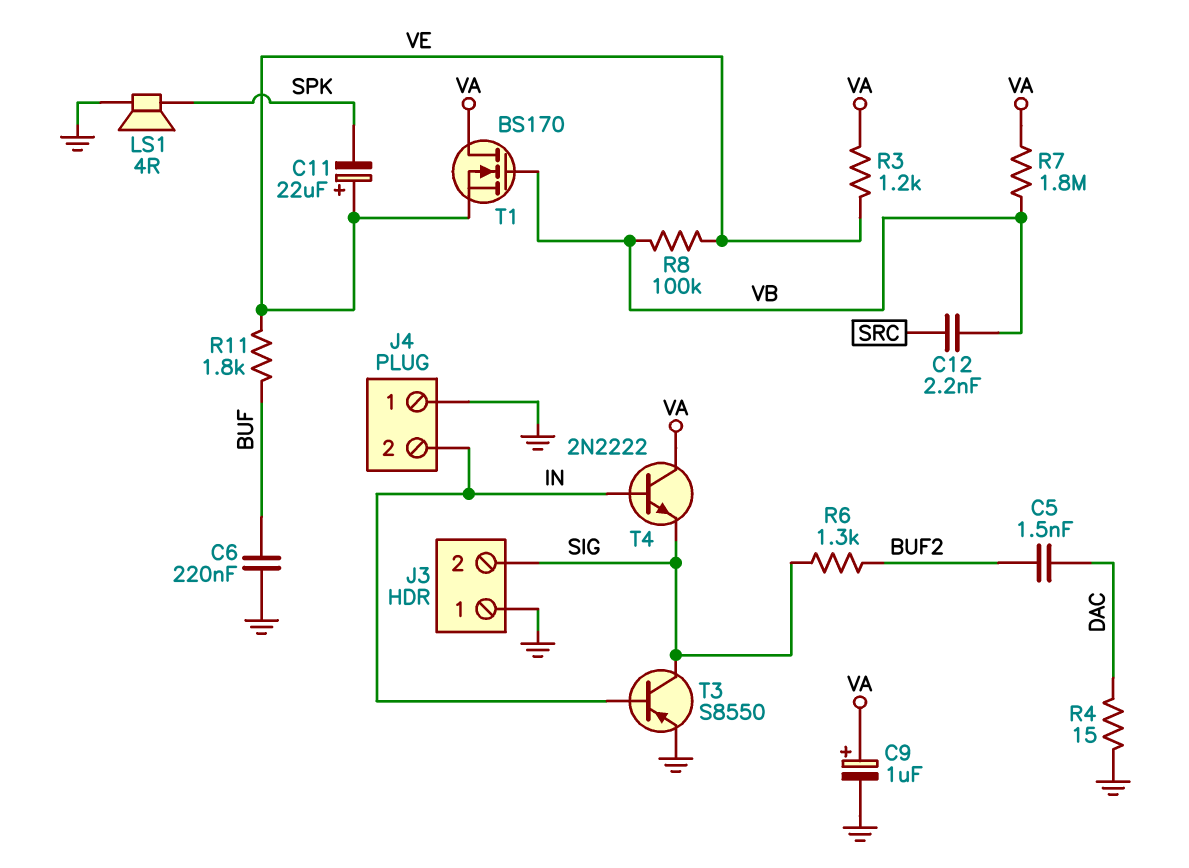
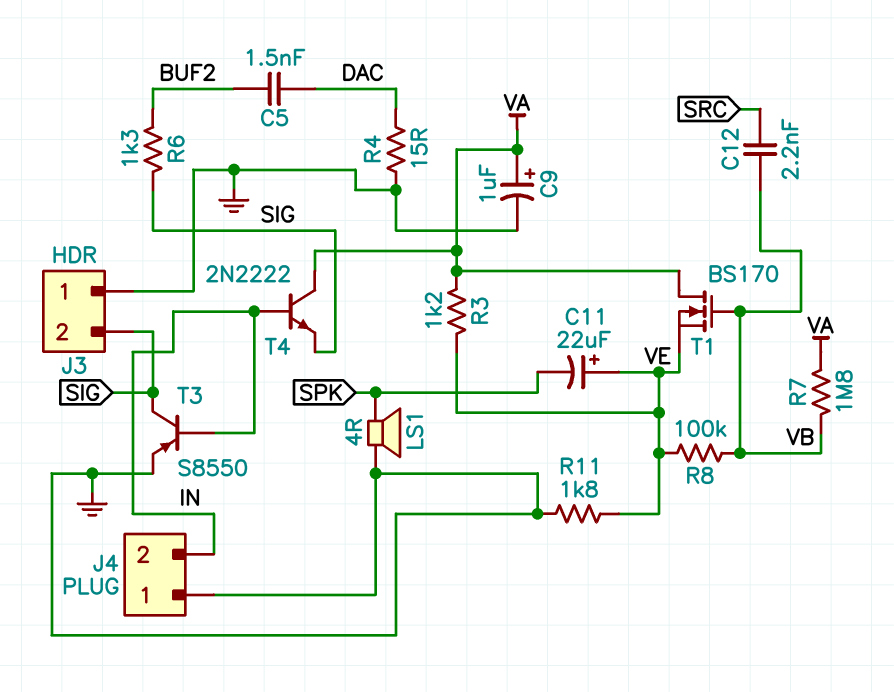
C6: 220nF (BUF, GND) -> none
R11: 1.8k (BUF, VE) -> 1.8k (GND, VE)

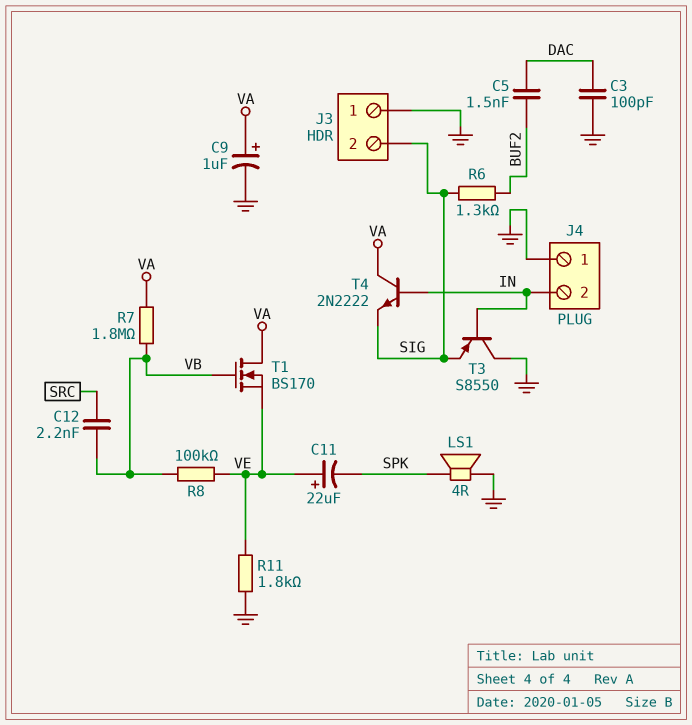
C3: none -> 100pF (DAC, GND)
R3: 1.2k (VA, VE) -> none
R4: 15 (DAC, GND) -> none
T3: PNP S8550 (B IN, C SIG, E GND) -> PNP S8550 (B IN, C GND, E SIG)

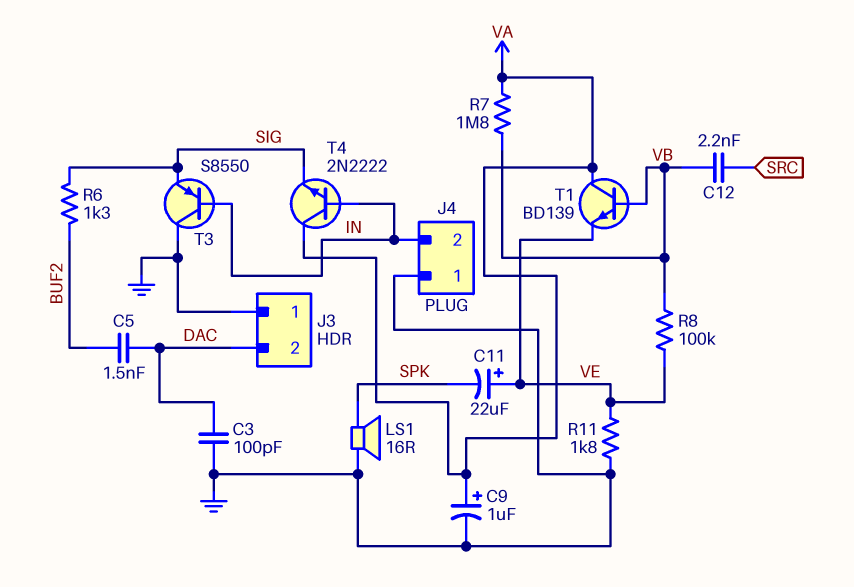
J3 pin 2: SIG -> DAC
LS1: speaker 4R (GND, SPK) -> speaker 16R (GND, SPK)
T1: NMOS BS170 (G VB, D VA, S VE) -> NPN BD139 (B VB, C VA, E VE)

